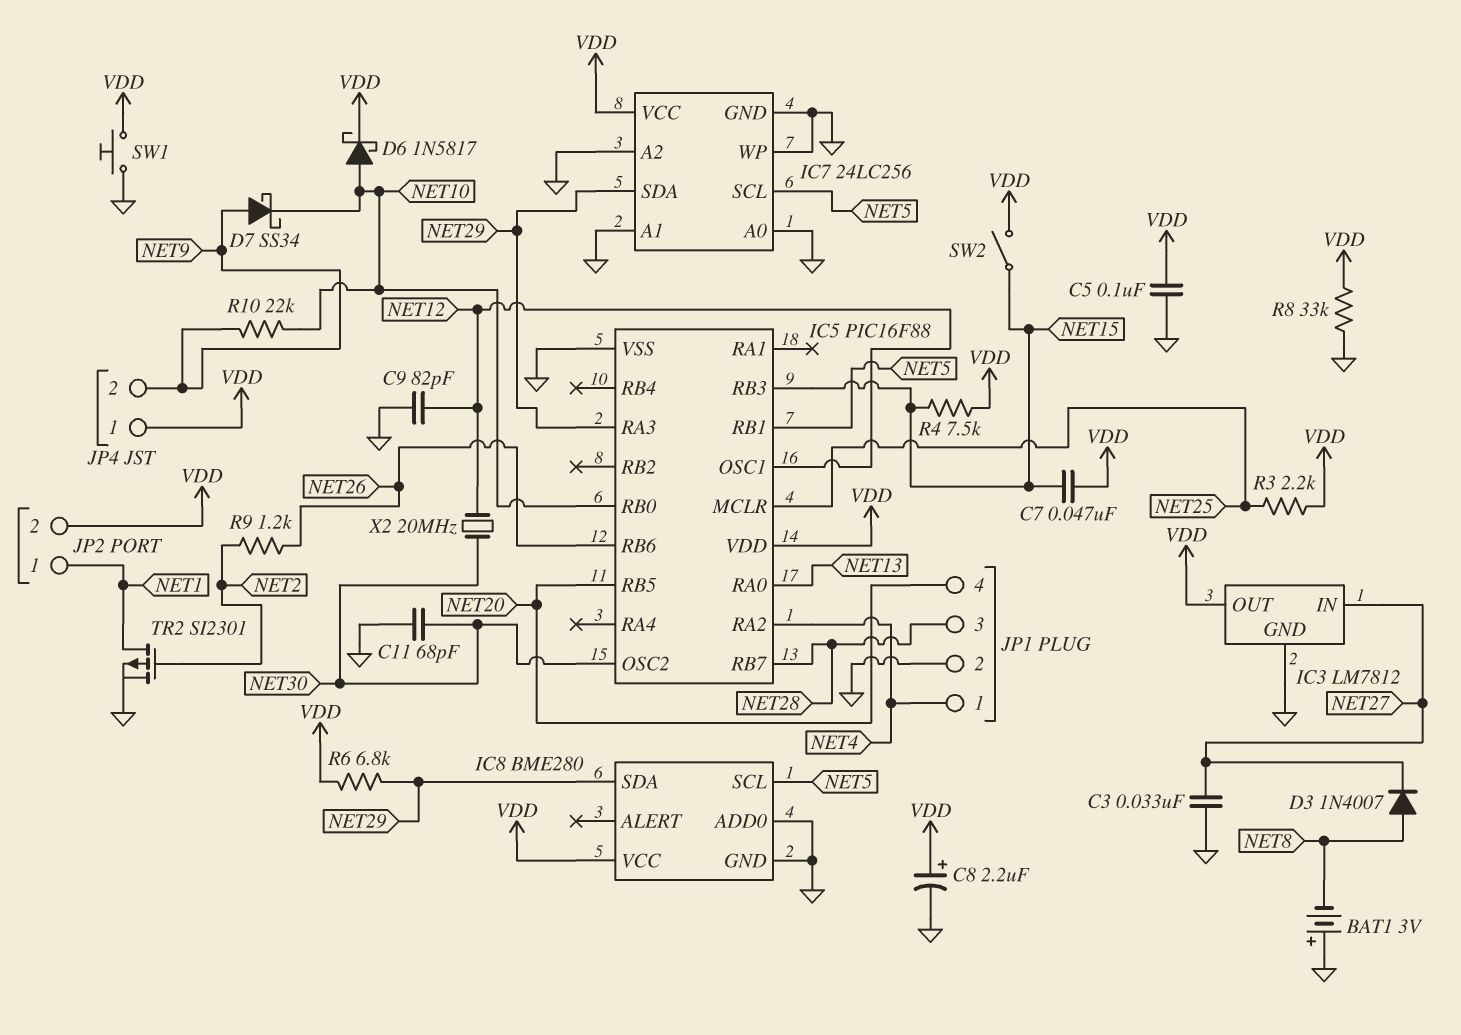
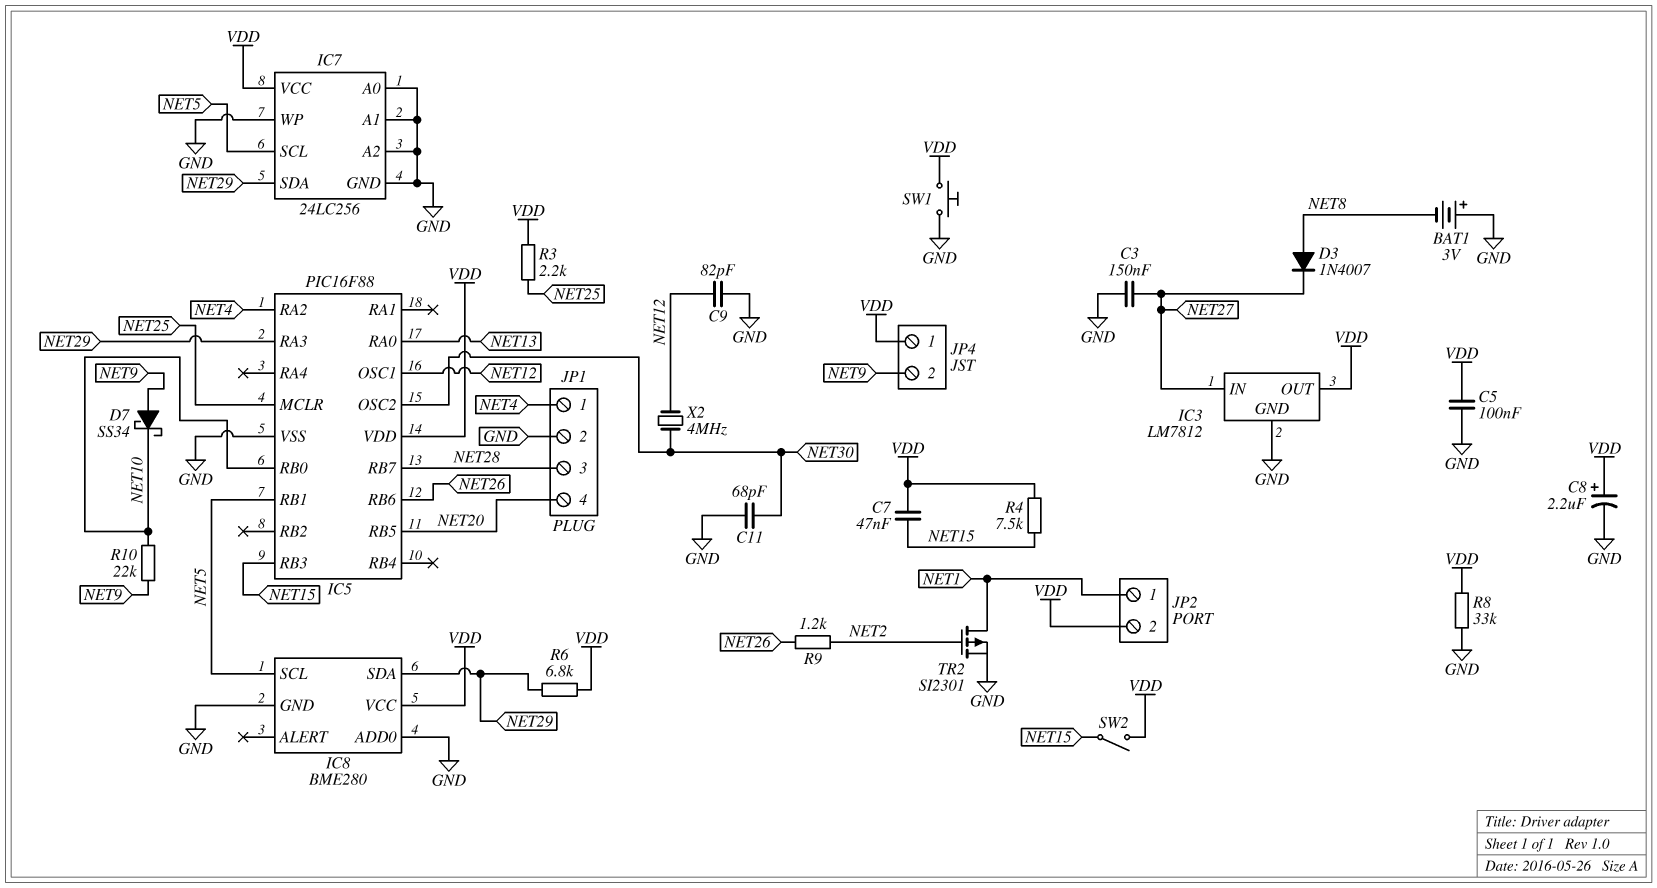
C3: 33nF (GND, NET27) -> 150nF (GND, NET27)
D6: schottky 1N5817 (A NET10, K VDD) -> none
X2: 20MHz (NET12, NET30) -> 4MHz (NET12, NET30)

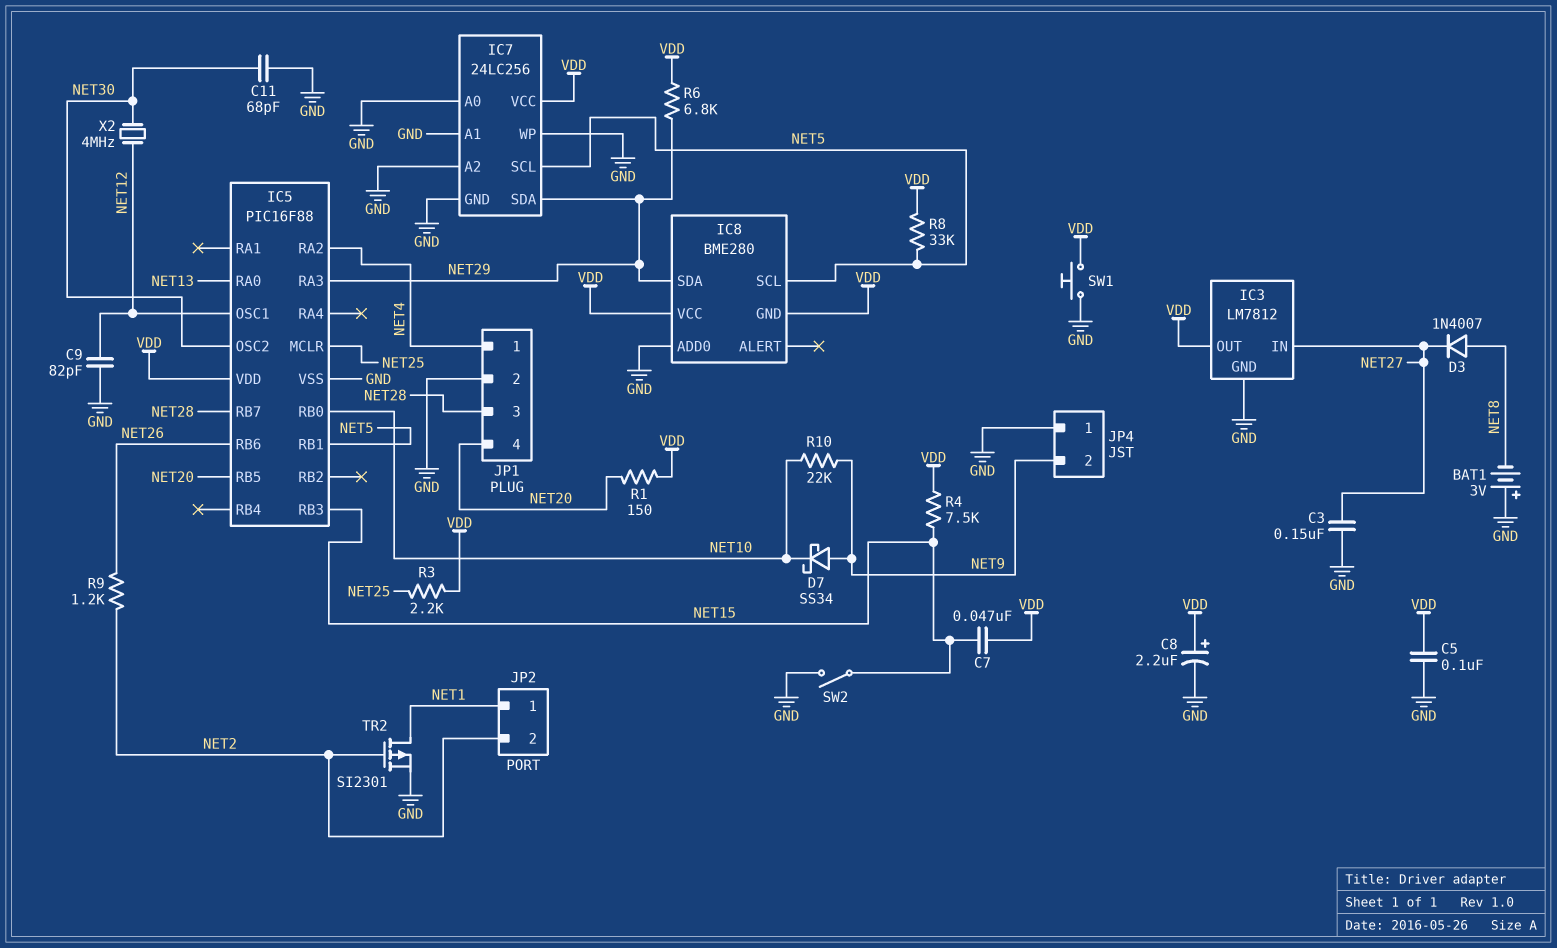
IC8 pin GND: GND -> VDD
JP2 pin 2: VDD -> NET2
JP4 pin 1: VDD -> GND
R1: none -> 150 (NET20, VDD)
R8: 33k (GND, VDD) -> 33k (NET5, VDD)
SW2: switch (NET15, VDD) -> switch (GND, NET15)

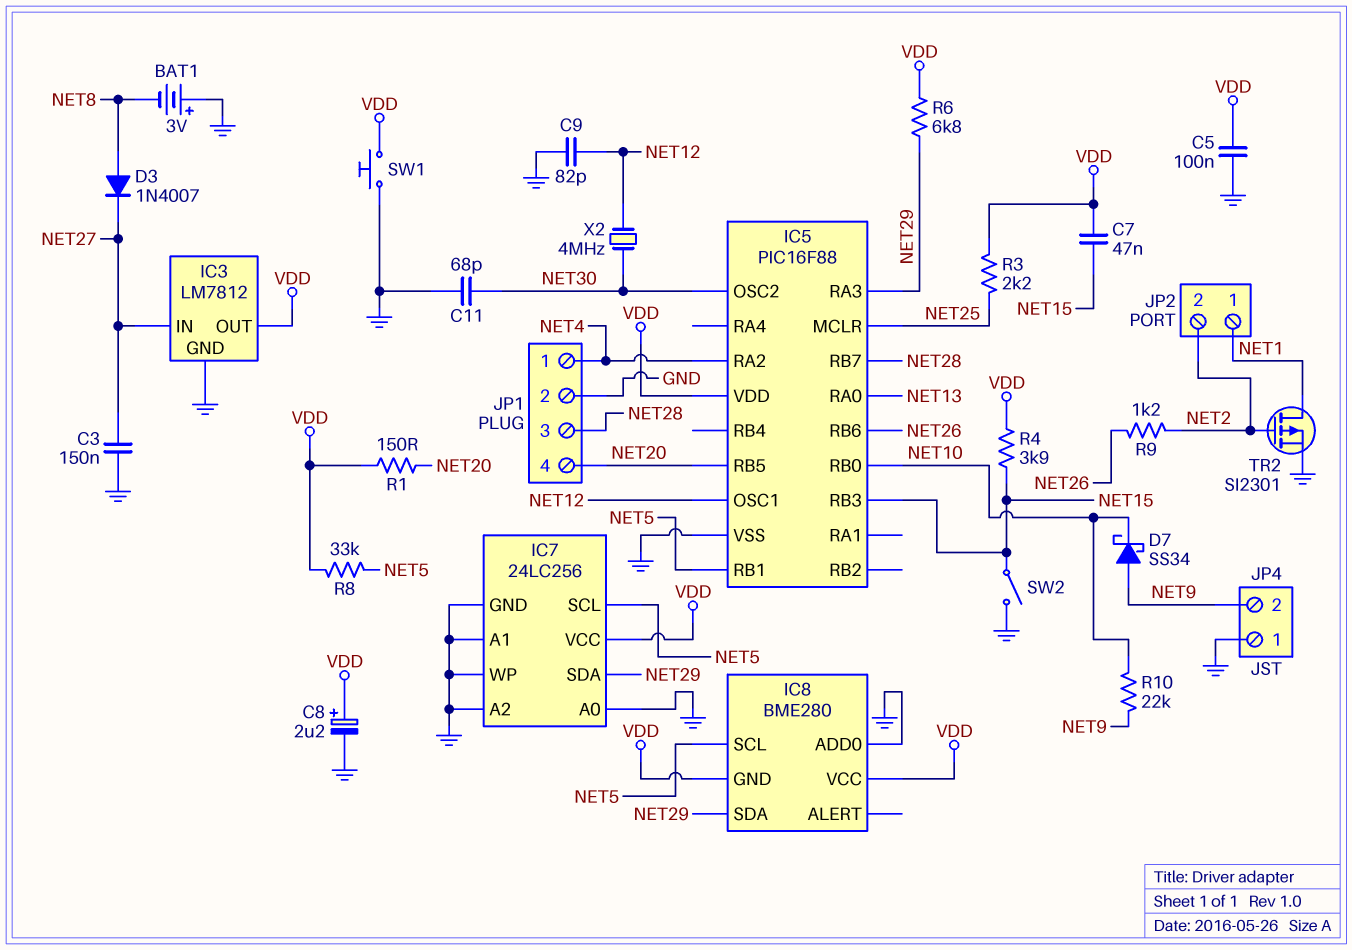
R4: 7.5k (NET15, VDD) -> 3.9k (NET15, VDD)

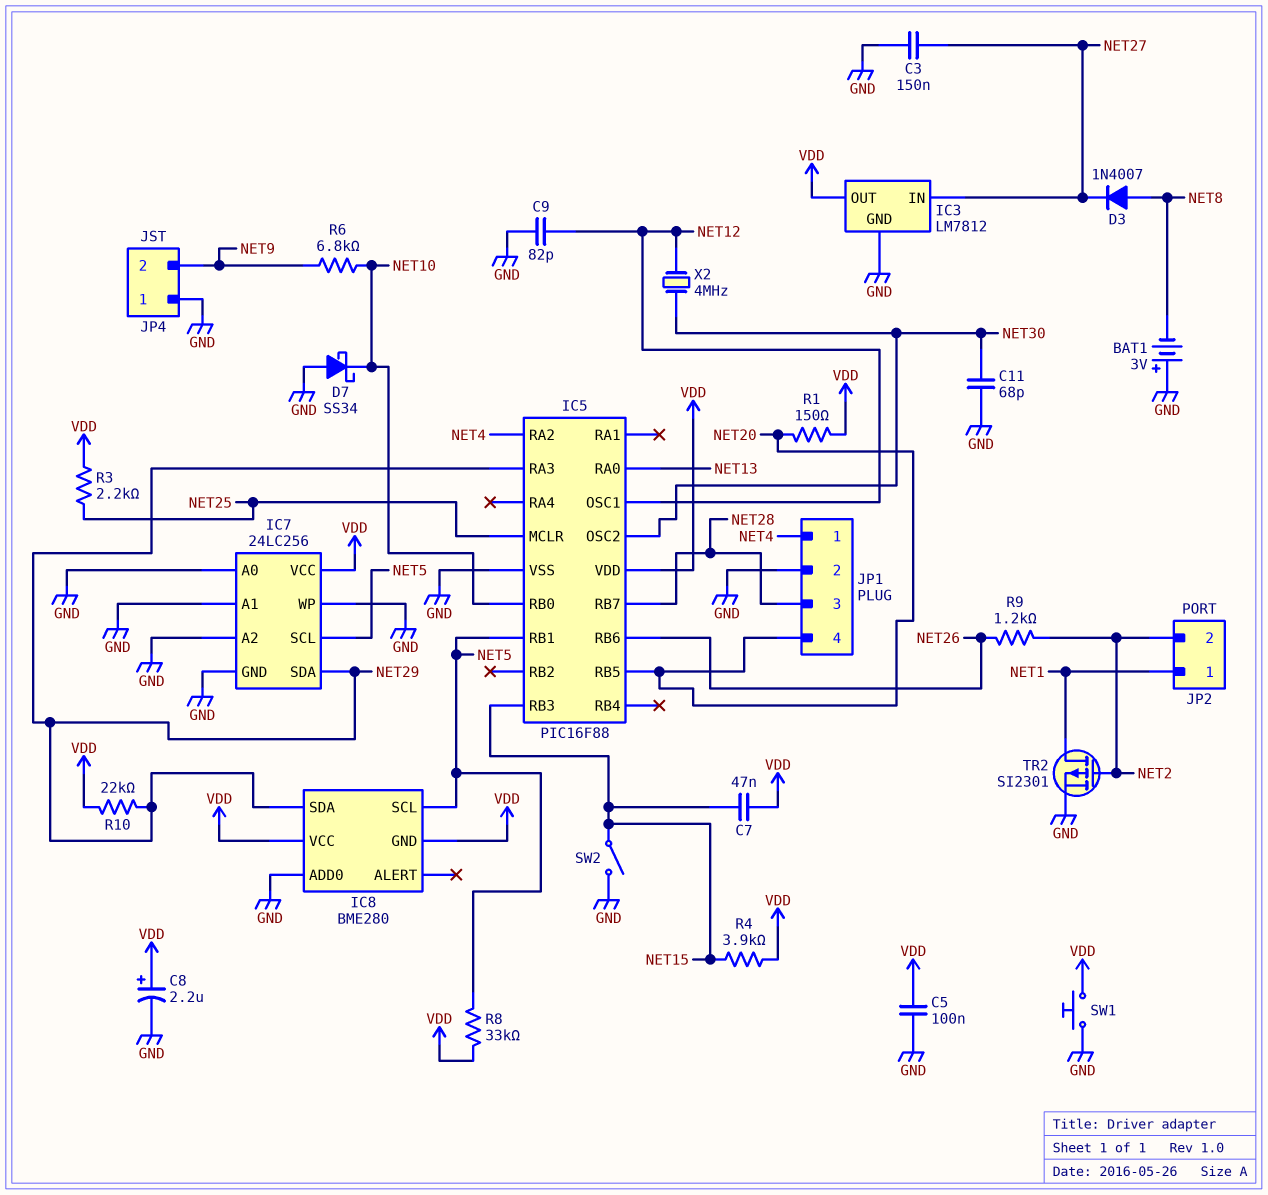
D7: schottky SS34 (A NET9, K NET10) -> schottky SS34 (A GND, K NET10)
R6: 6.8k (NET29, VDD) -> 6.8k (NET9, NET10)
R10: 22k (NET9, NET10) -> 22k (NET29, VDD)

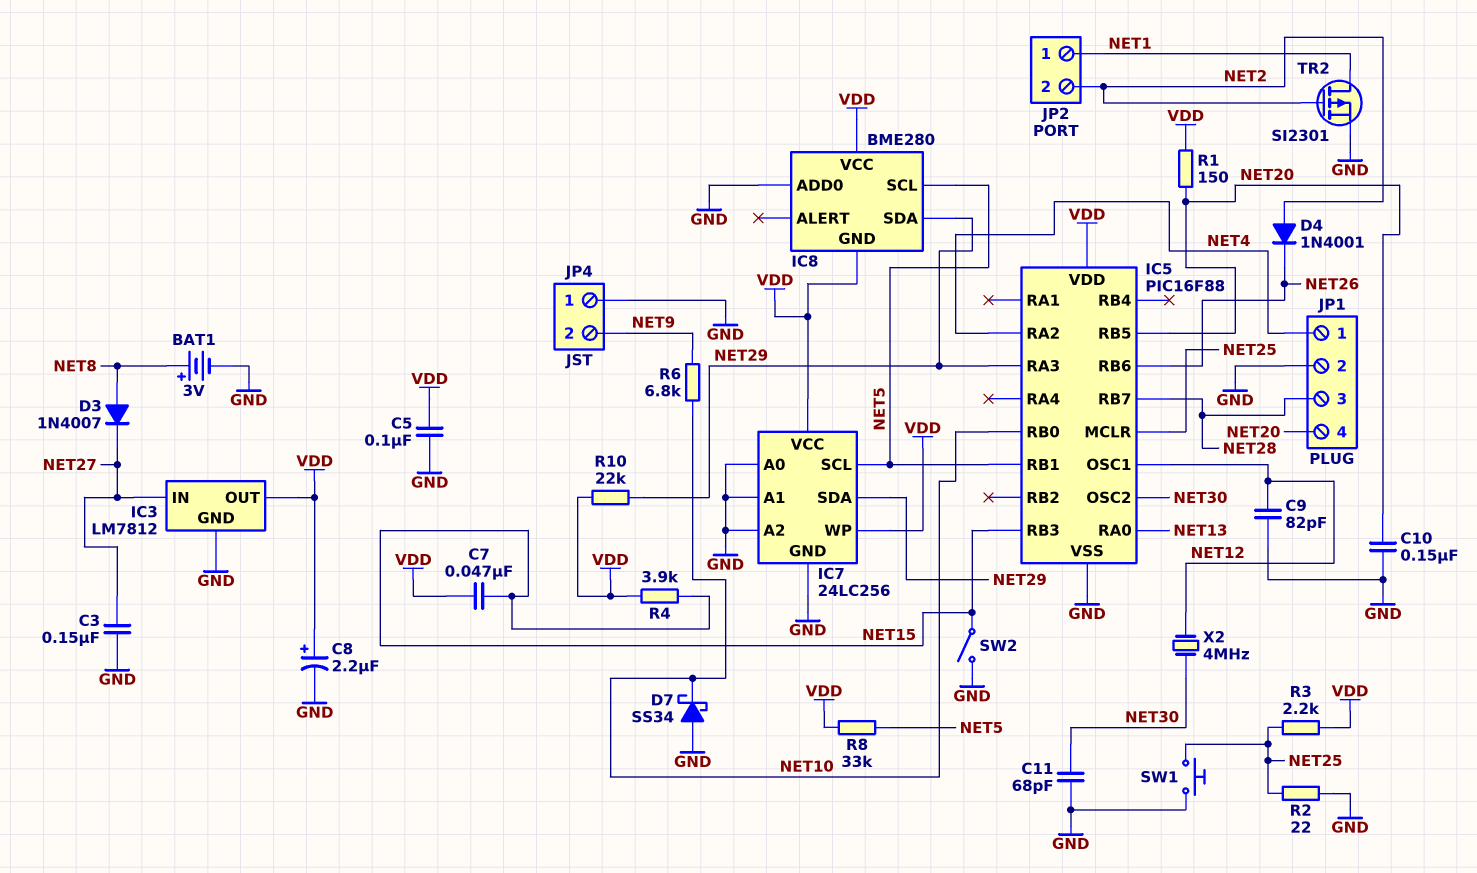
BAT1: 3V (plus GND, minus NET8) -> 3V (plus NET8, minus GND)
C10: none -> 150nF (GND, NET20)
D4: none -> diode 1N4001 (A NET2, K NET26)
IC7 pin WP: GND -> VDD
R2: none -> 22 (GND, NET25)
R9: 1.2k (NET2, NET26) -> none
SW1: button (GND, VDD) -> button (GND, NET25)

